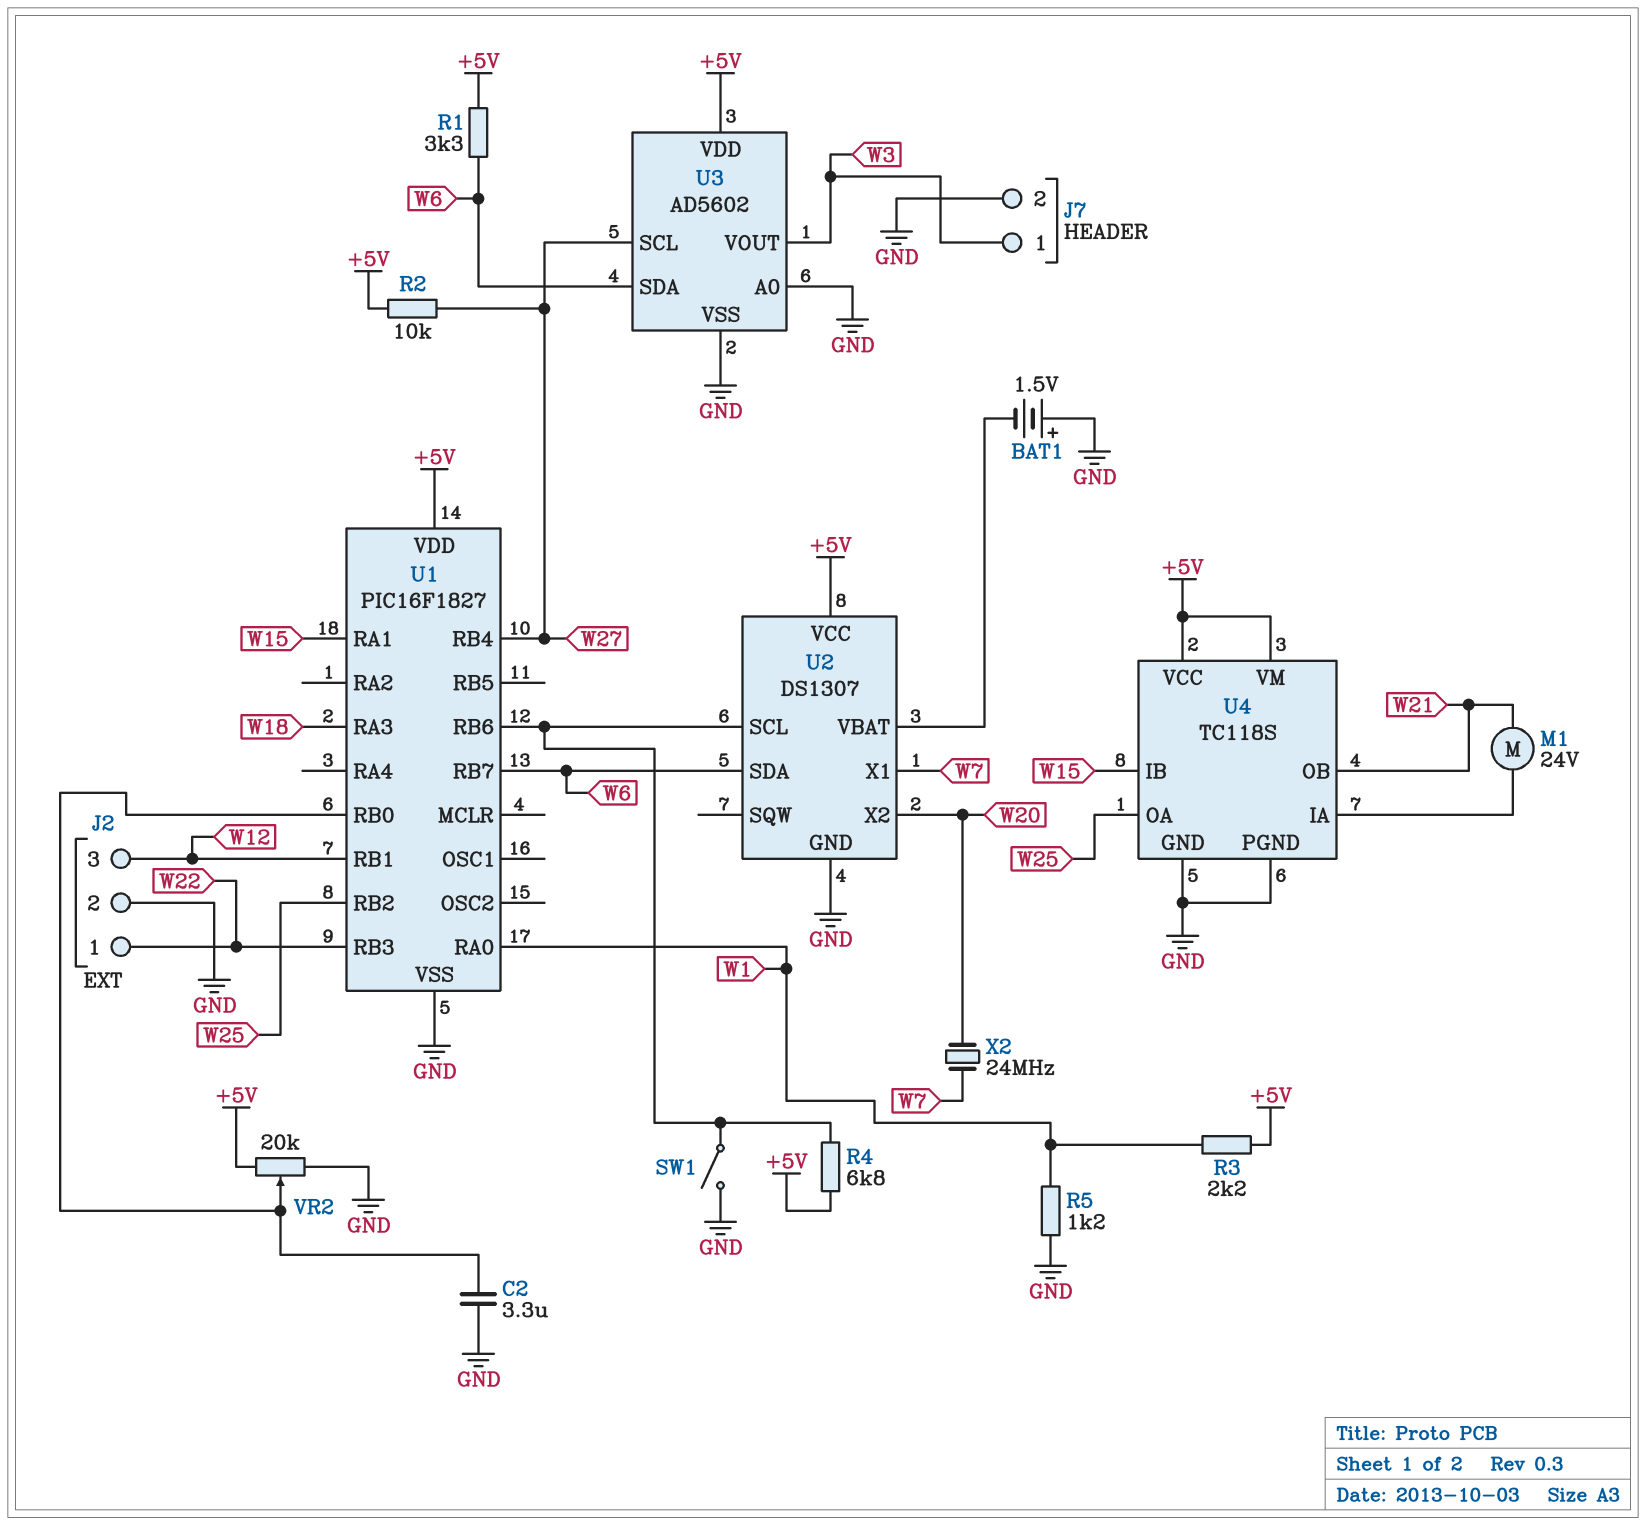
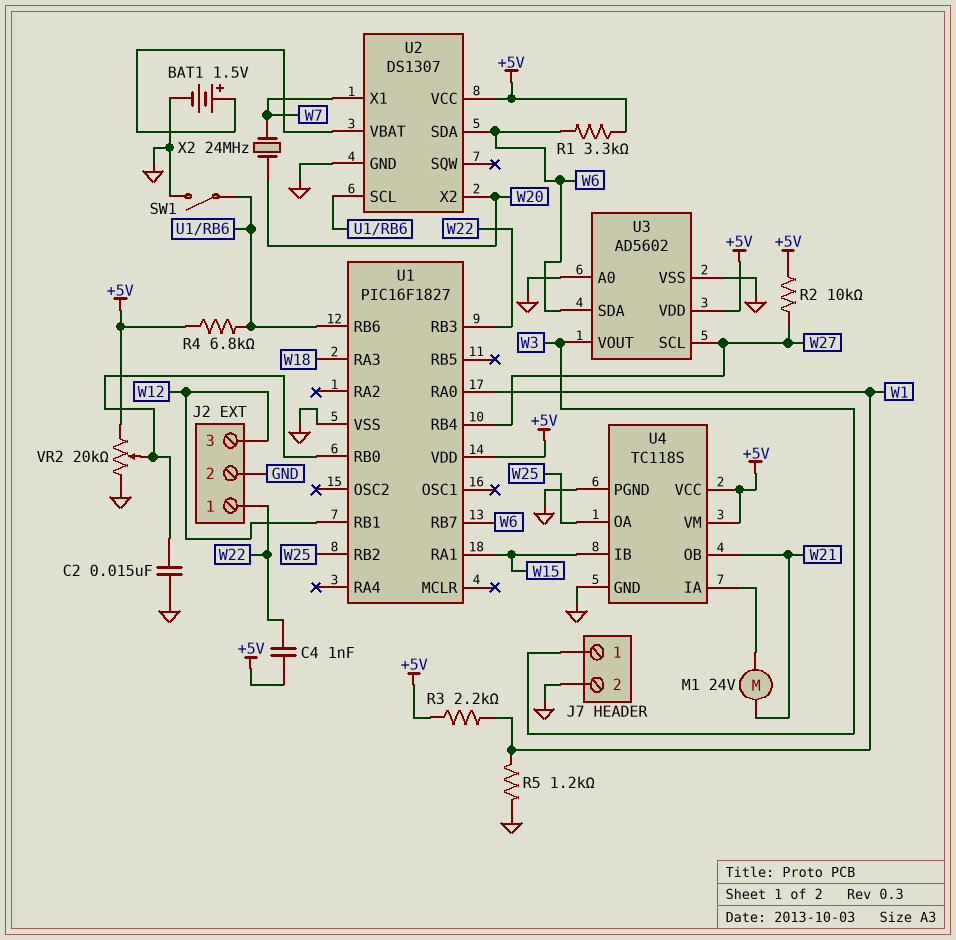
BAT1: 1.5V (plus GND, minus U2/VBAT) -> 1.5V (plus U2/VBAT, minus GND)
C2: 3.3uF (GND, U1/RB0) -> 15nF (GND, U1/RB0)
C4: none -> 1nF (+5V, W22)

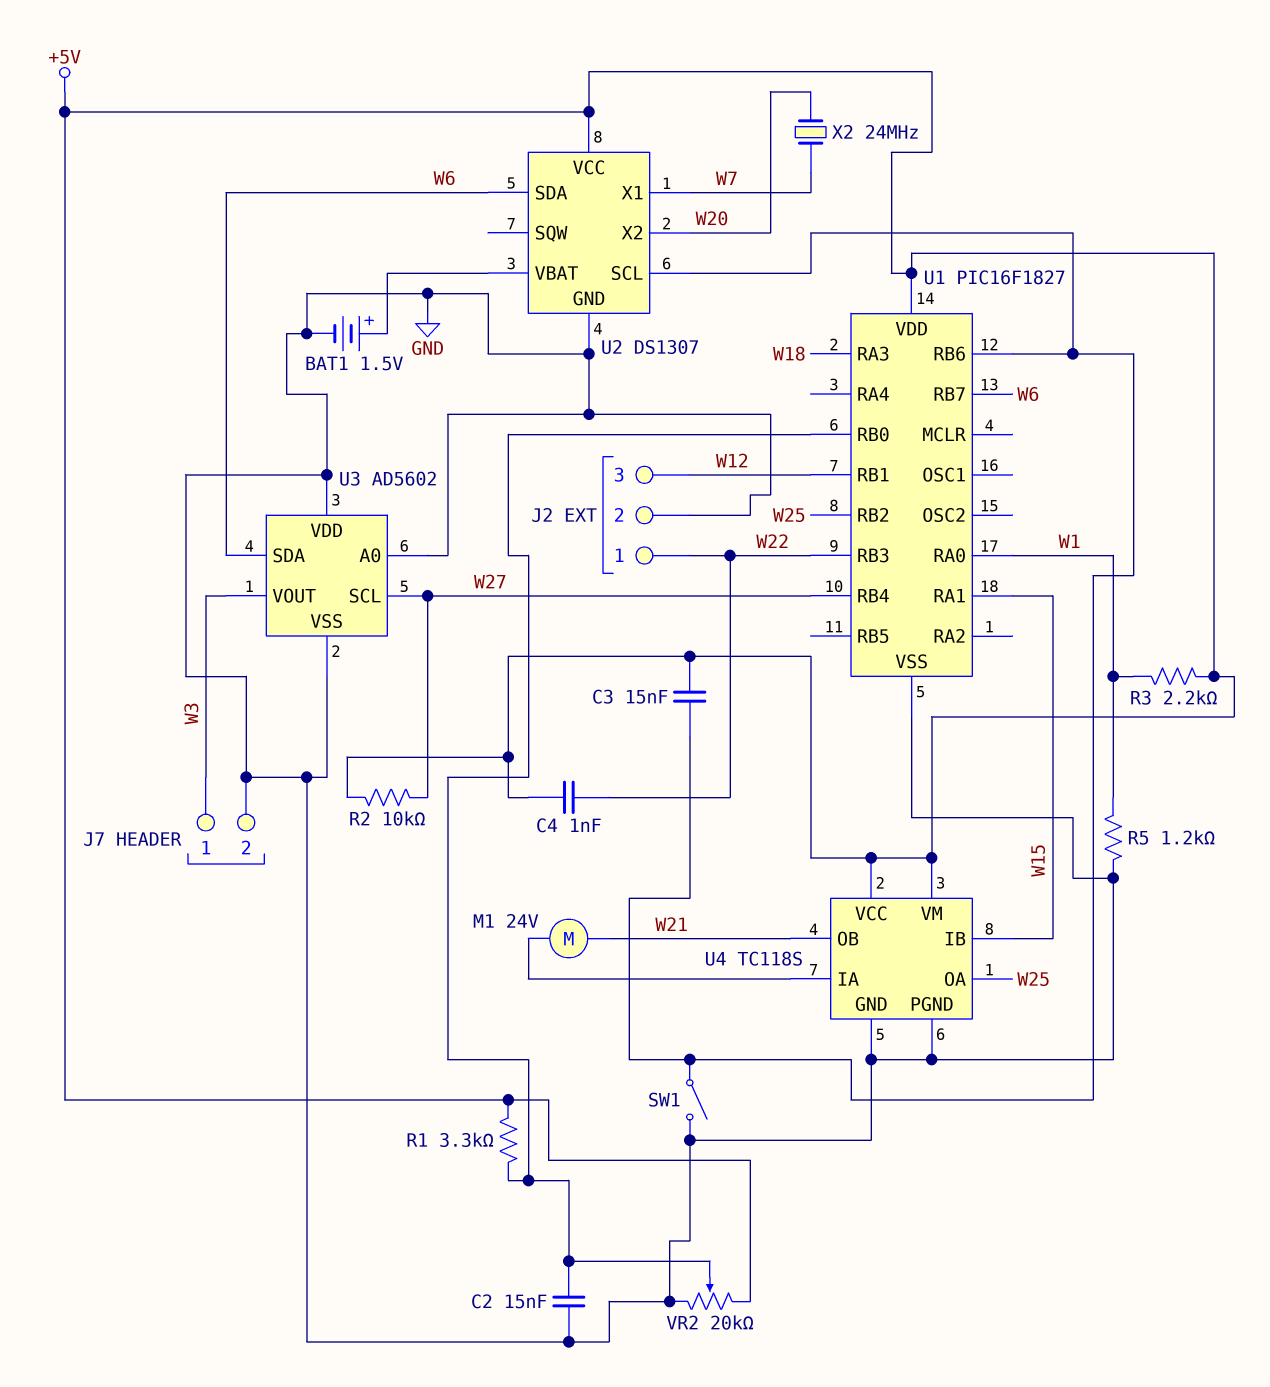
C3: none -> 15nF (+5V, U1/RB6)
R1: 3.3k (+5V, W6) -> 3.3k (+5V, U1/RB0)
R4: 6.8k (+5V, U1/RB6) -> none
U3 pin VDD: +5V -> GND

